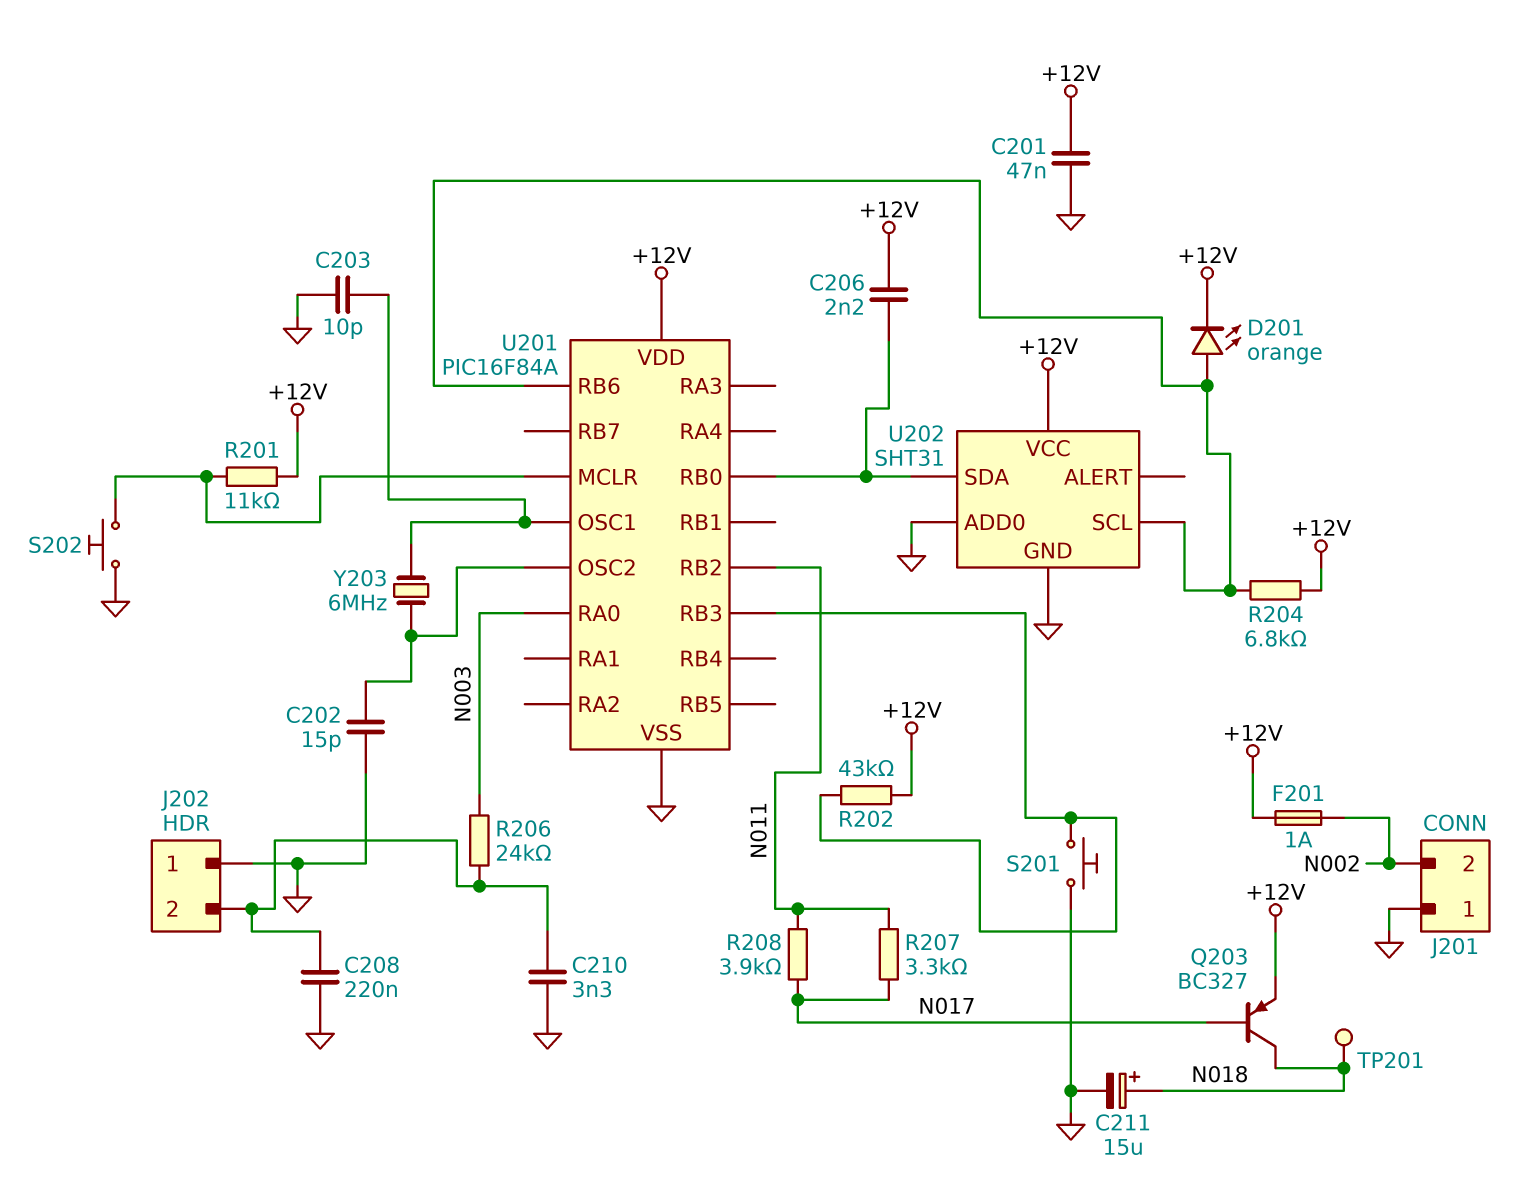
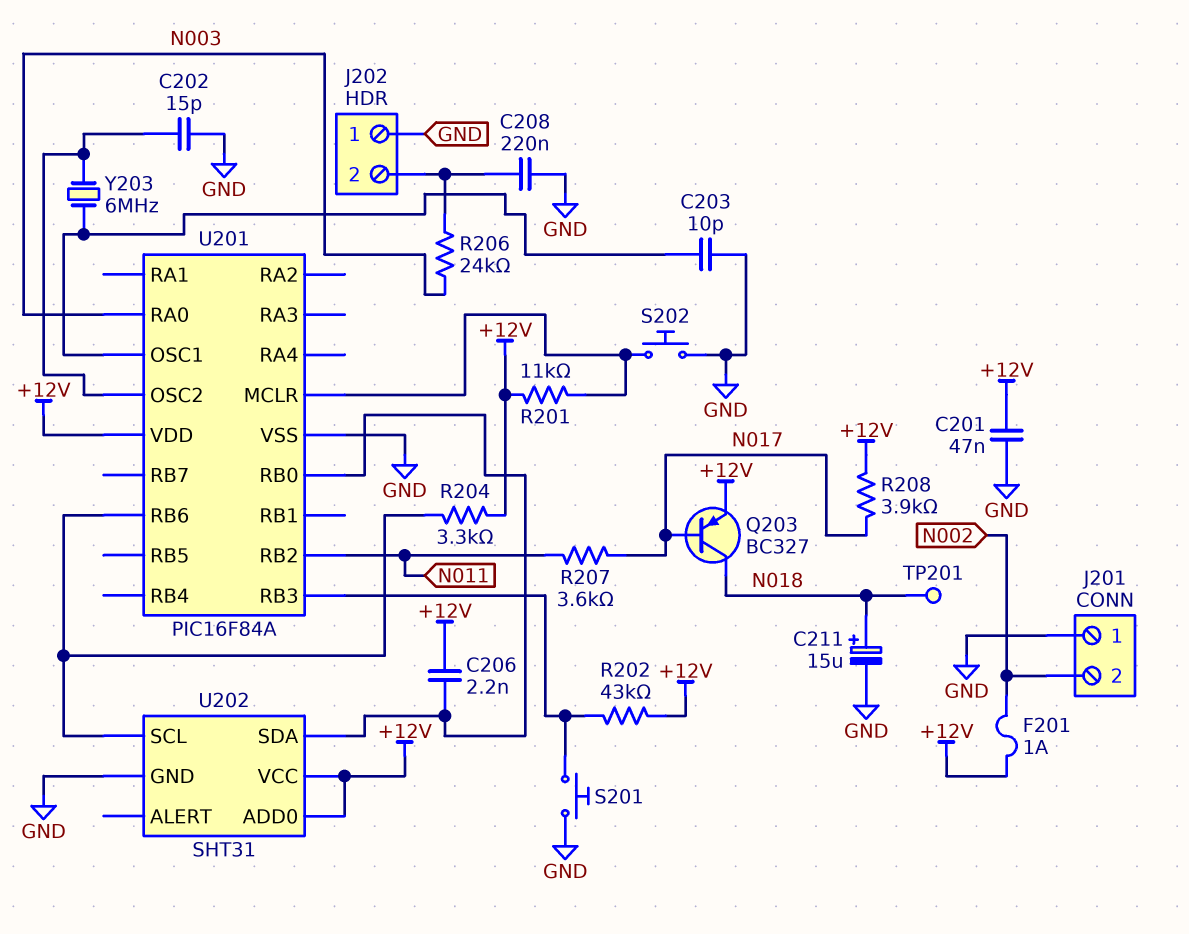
C210: 3.3nF (GND, J202/2) -> none
D201: LED orange (A U201/RB6, K +12V) -> none
R204: 6.8k (+12V, U201/RB6) -> 3.3k (+12V, U201/RB6)
R207: 3.3k (N011, N017) -> 3.6k (N011, N017)
R208: 3.9k (N011, N017) -> 3.9k (+12V, N017)
U202 pin ADD0: GND -> +12V

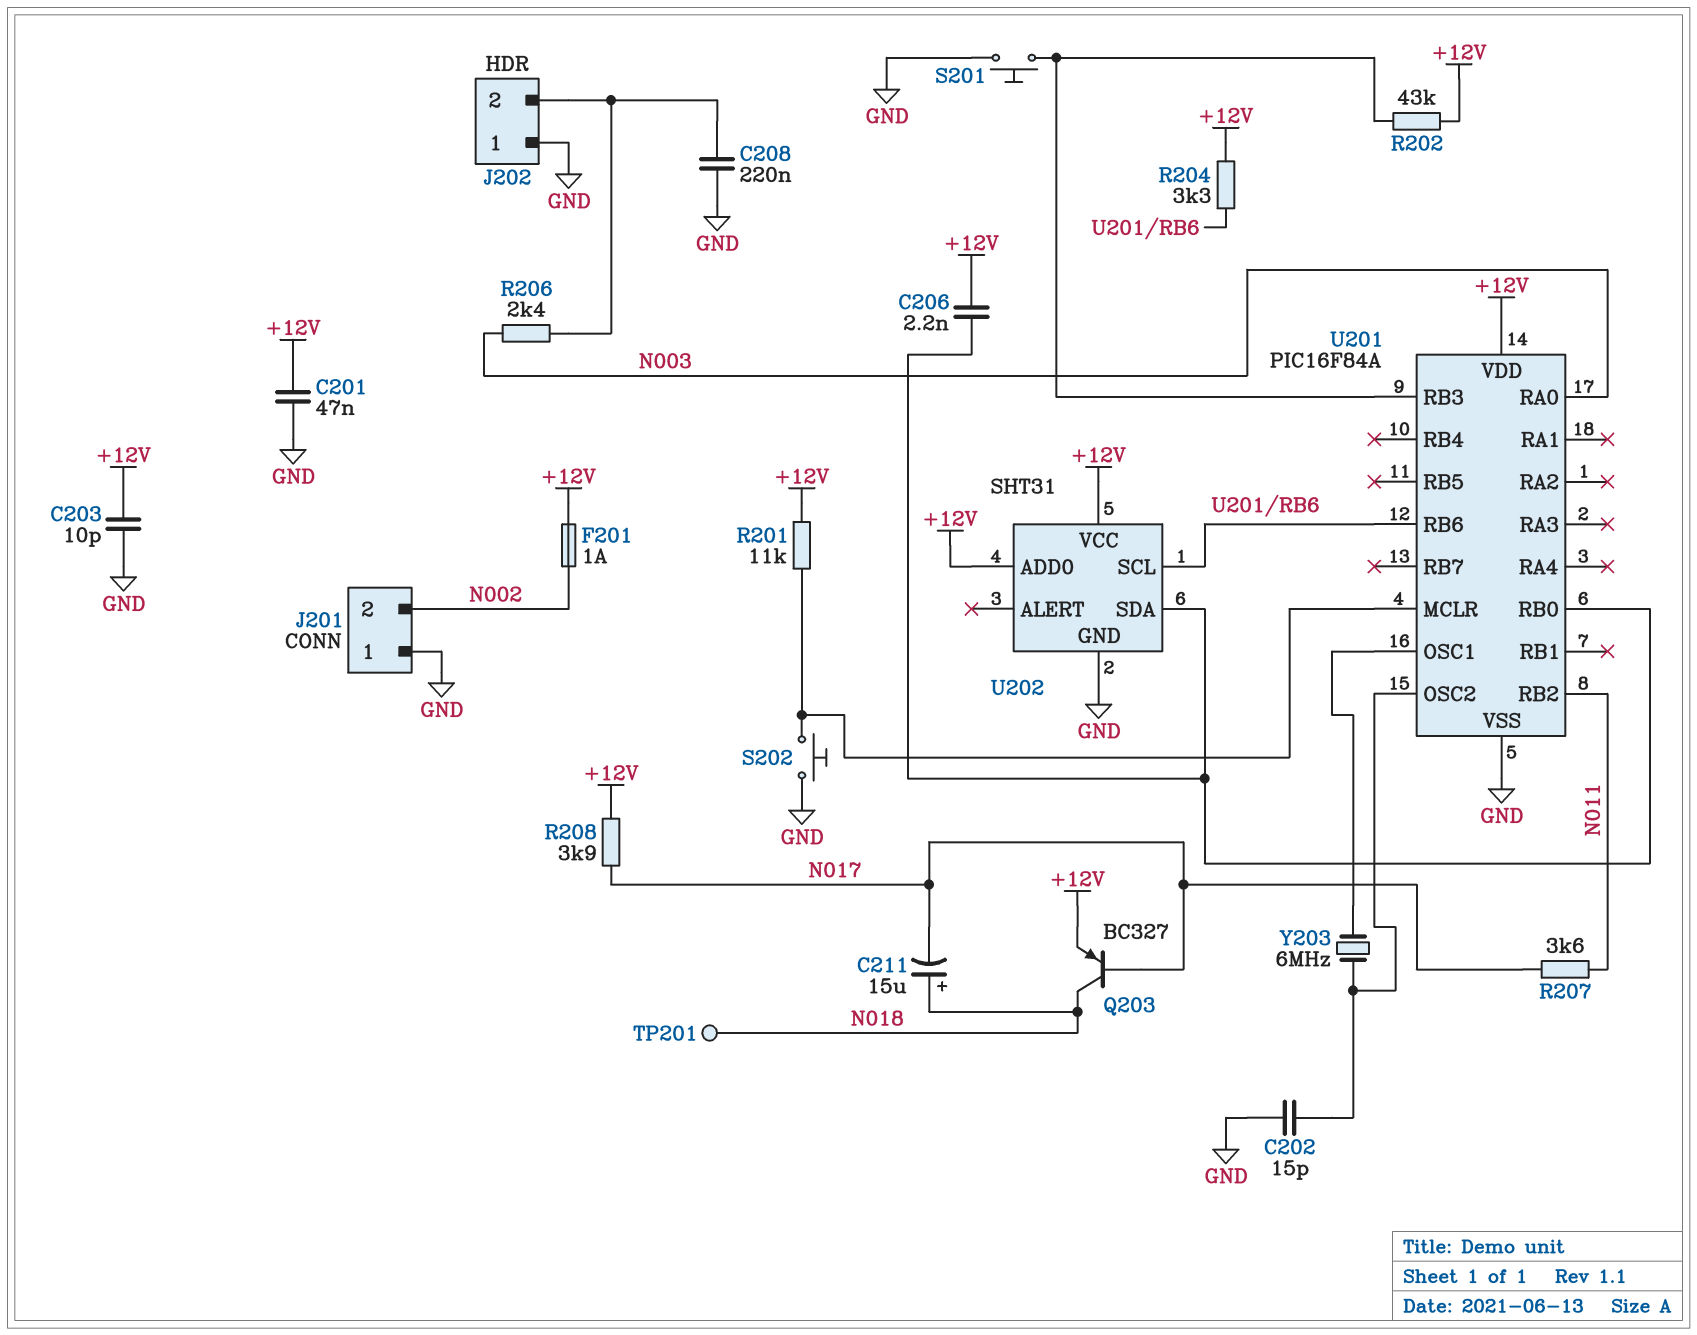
C203: 10pF (GND, U201/OSC1) -> 10pF (+12V, GND)
C211: 15uF (plus N018, minus GND) -> 15uF (plus N018, minus N017)
R206: 24k (J202/2, N003) -> 2.4k (J202/2, N003)

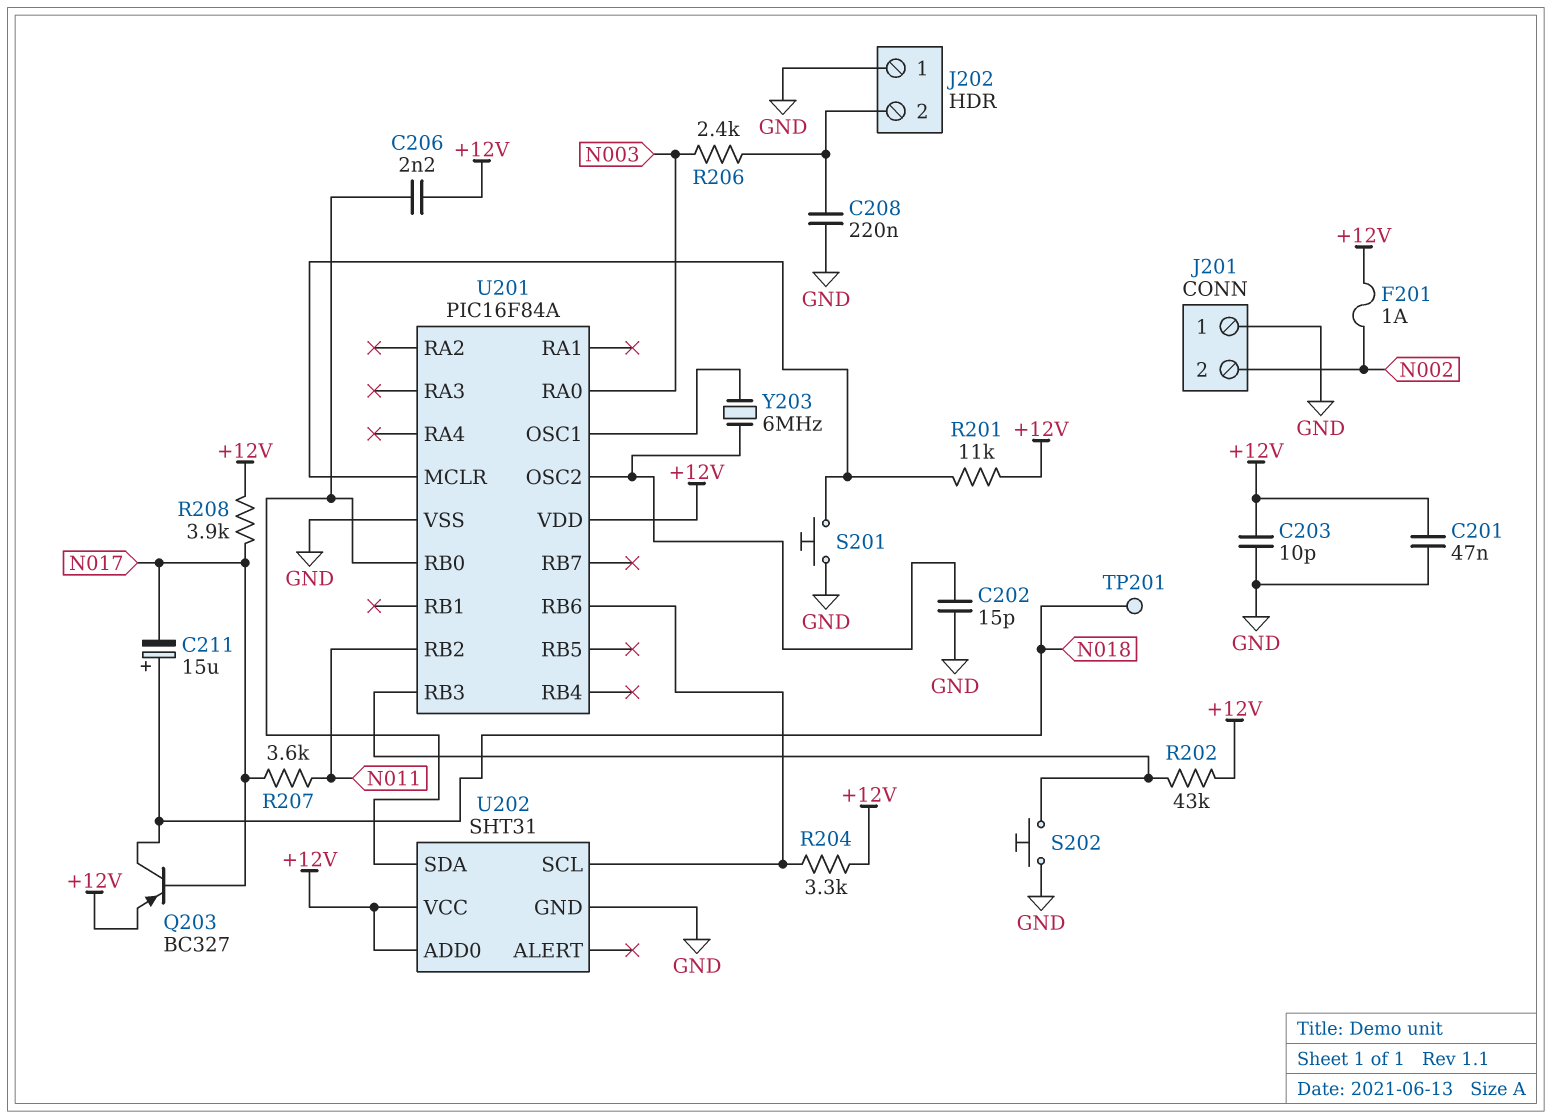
S201: button (GND, U201/RB3) -> button (GND, U201/MCLR)
S202: button (GND, U201/MCLR) -> button (GND, U201/RB3)

